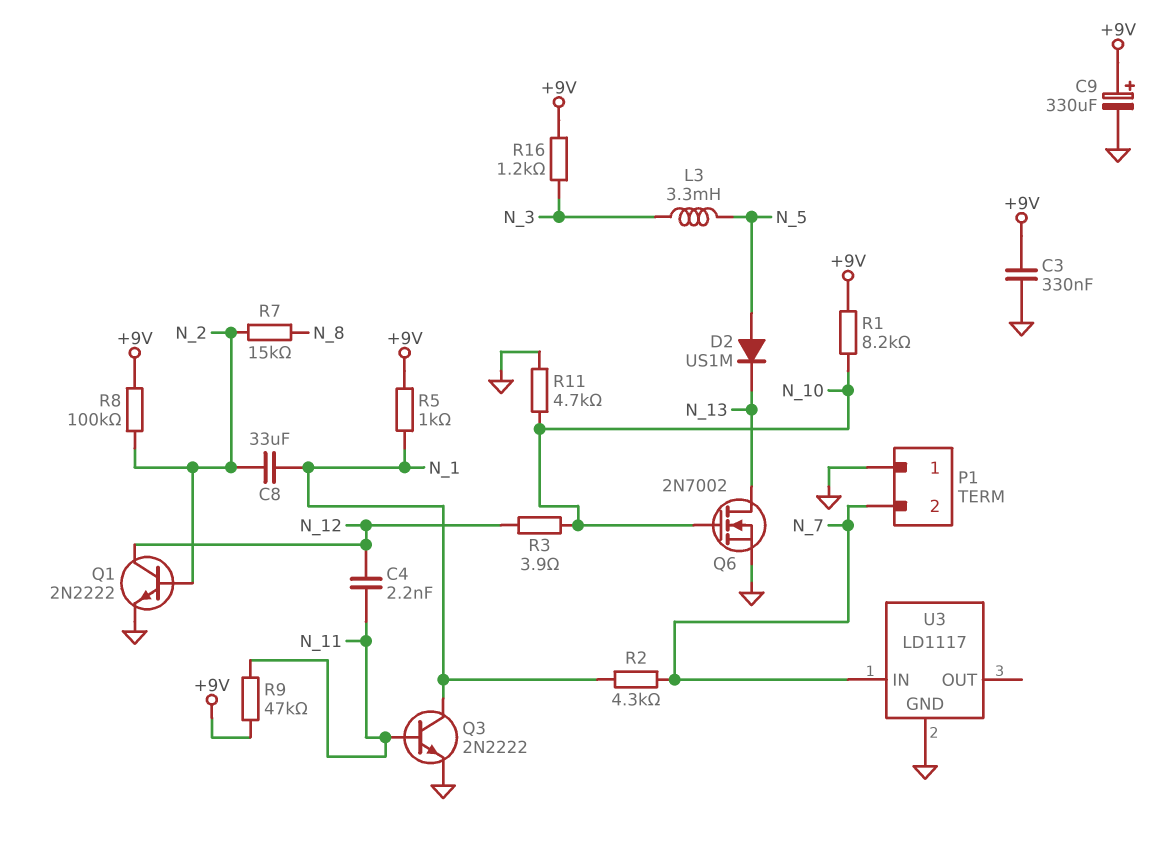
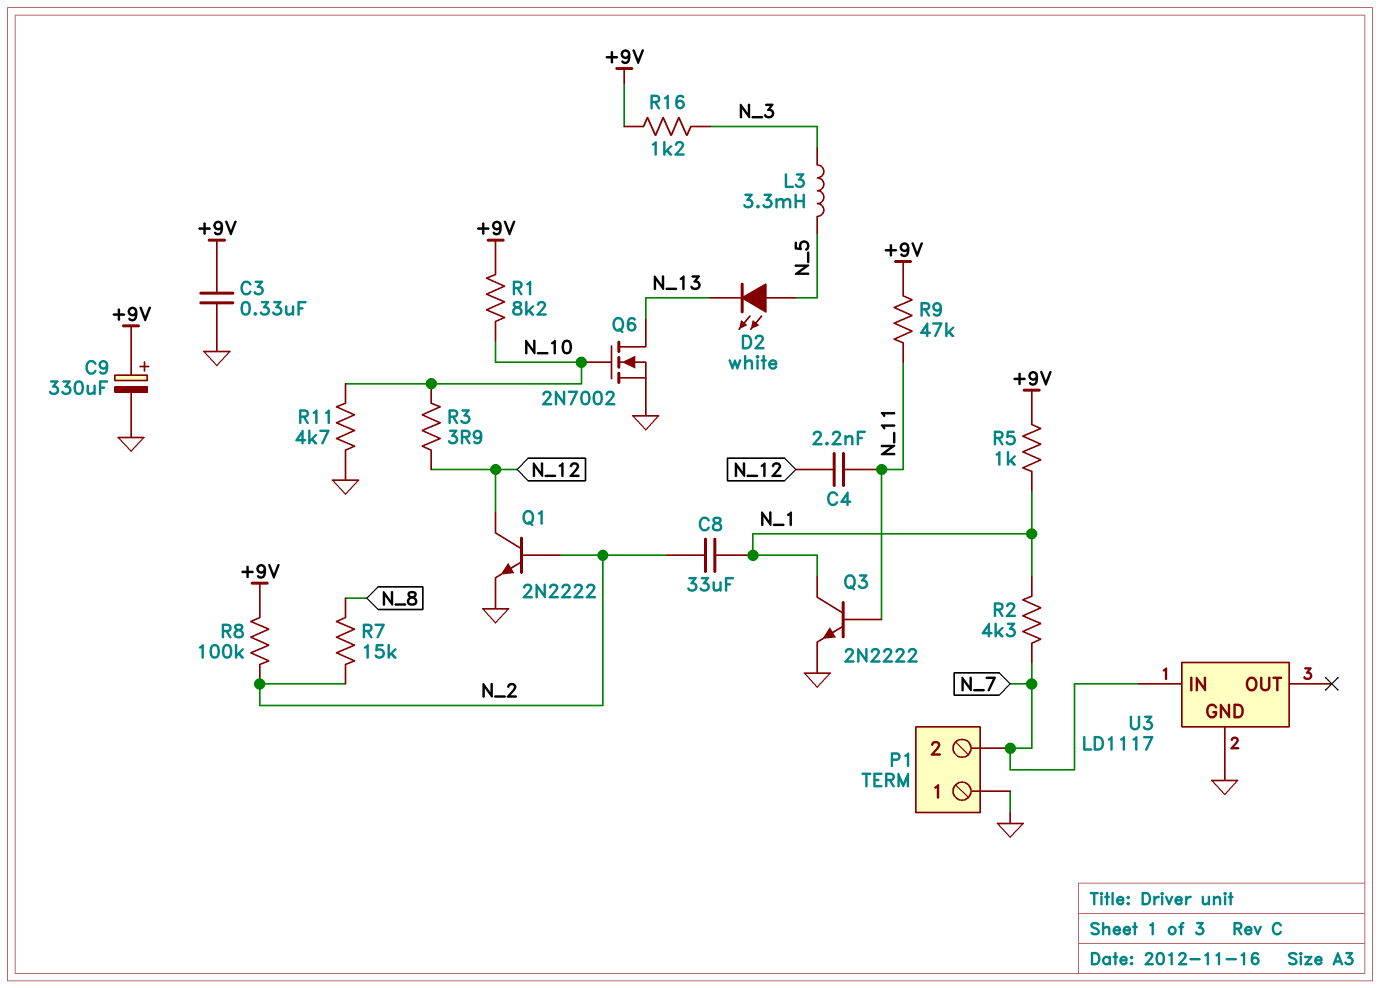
D2: diode US1M (A N_5, K N_13) -> LED white (A N_5, K N_13)

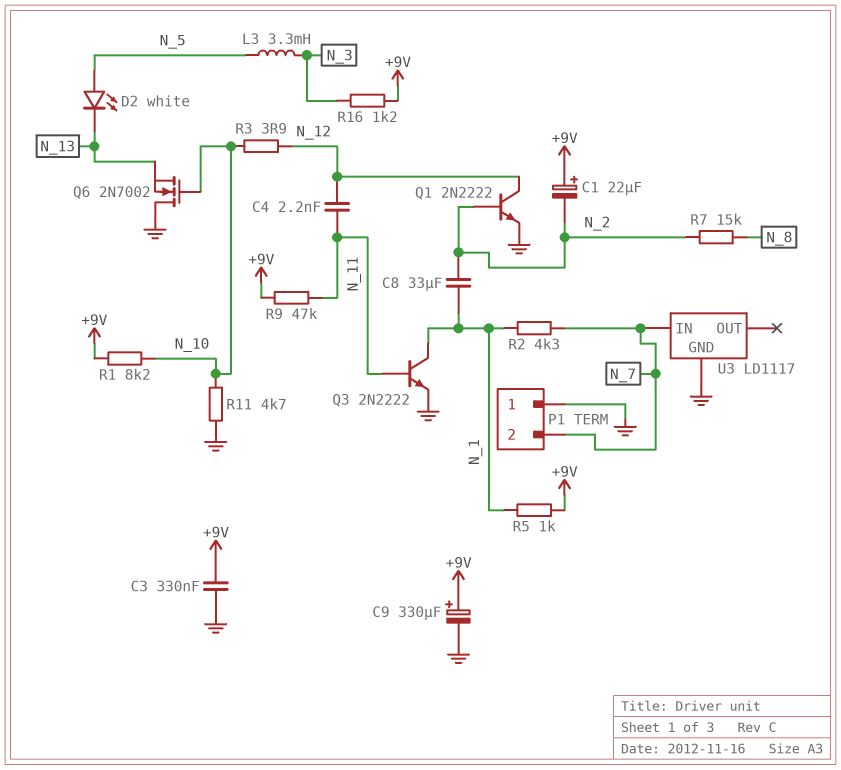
C1: none -> 22uF (plus +9V, minus N_2)
Q6: NMOS 2N7002 (G N_10, D N_13, S GND) -> NMOS 2N7002 (G N_10, D GND, S N_13)
R8: 100k (+9V, N_2) -> none

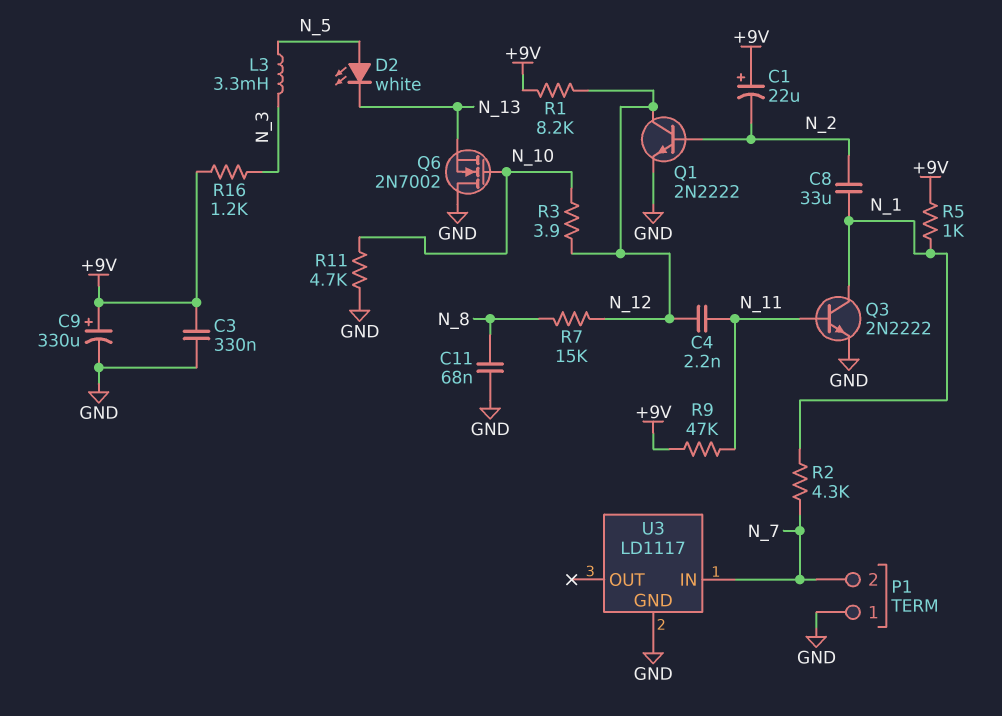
C11: none -> 68nF (GND, N_8)
R1: 8.2k (+9V, N_10) -> 8.2k (+9V, N_12)
R7: 15k (N_2, N_8) -> 15k (N_8, N_12)

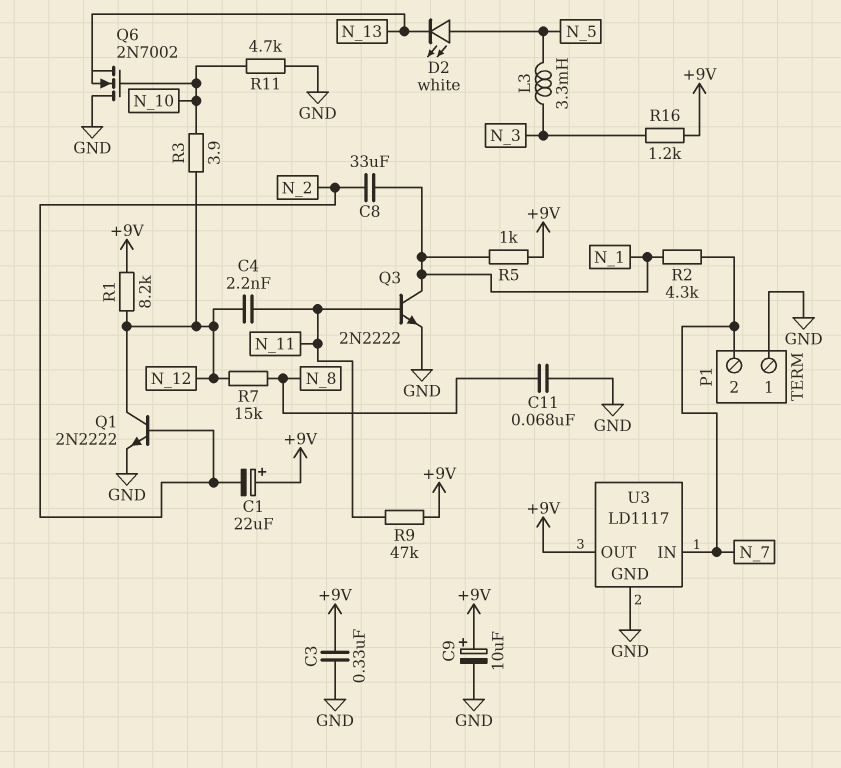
C9: 330uF (plus +9V, minus GND) -> 10uF (plus +9V, minus GND)
U3 pin OUT: none -> +9V

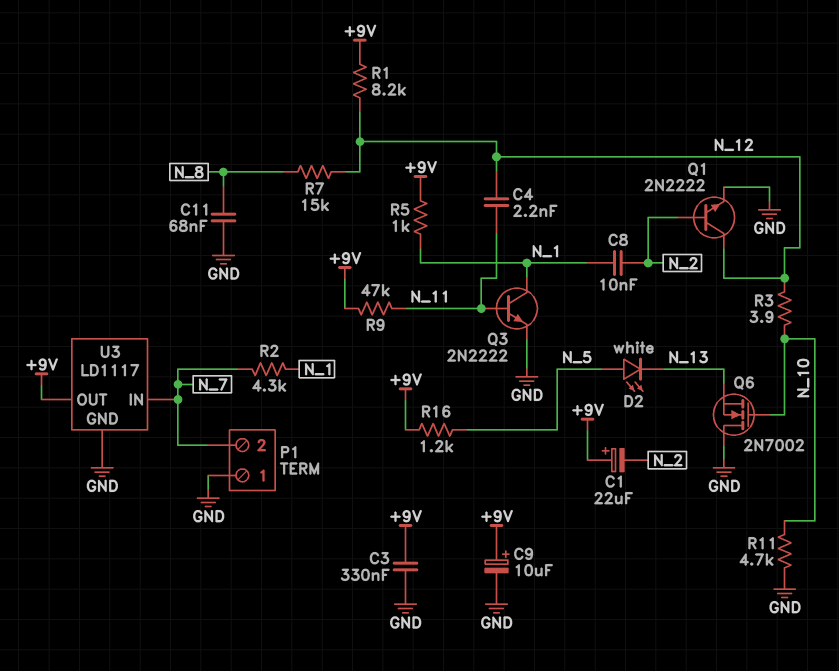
C8: 33uF (N_1, N_2) -> 10nF (N_1, N_2)
L3: 3.3mH (N_3, N_5) -> none
R16: 1.2k (+9V, N_3) -> 1.2k (+9V, N_5)

